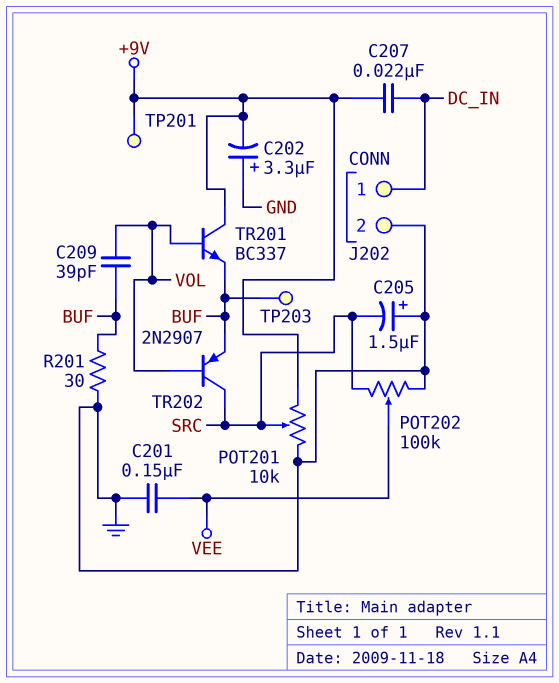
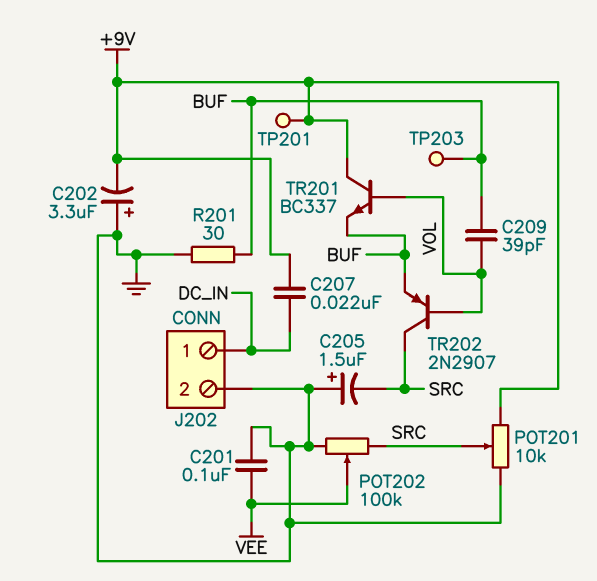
C201: 150nF (GND, VEE) -> 100nF (GND, VEE)

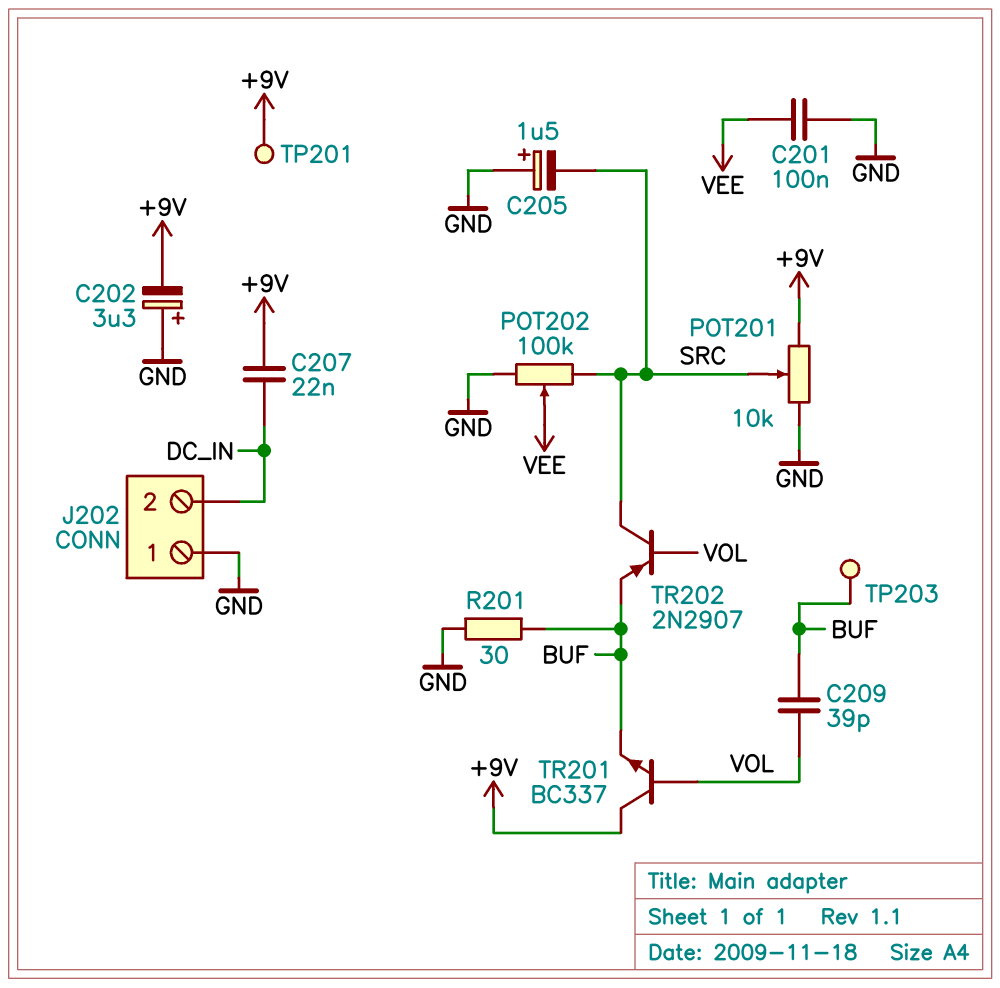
J202 pin 1: DC_IN -> GND
J202 pin 2: GND -> DC_IN

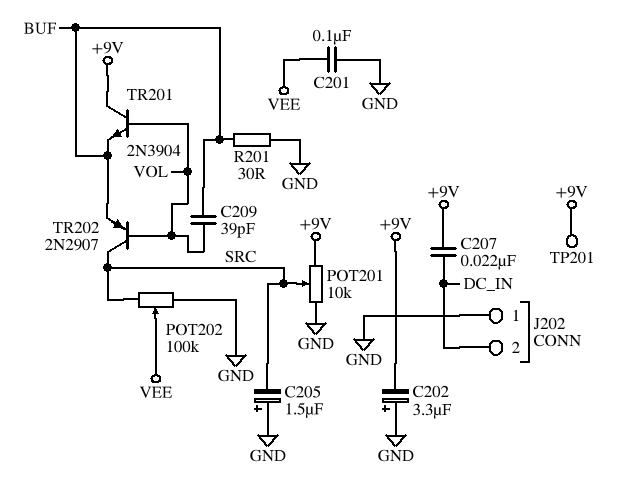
TP203: test point (BUF) -> none
TR201: NPN BC337 (B VOL, C +9V, E BUF) -> NPN 2N3904 (B VOL, C +9V, E BUF)

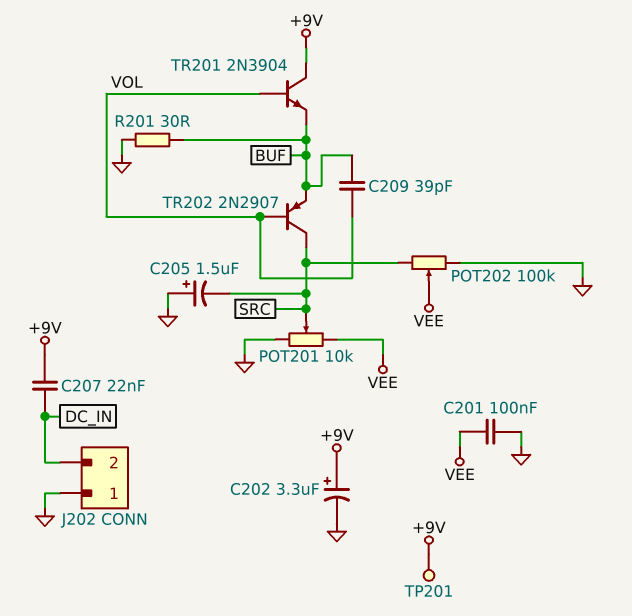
C202: 3.3uF (plus GND, minus +9V) -> 3.3uF (plus +9V, minus GND)
POT201: 10k (+9V, GND, wiper SRC) -> 10k (GND, VEE, wiper SRC)

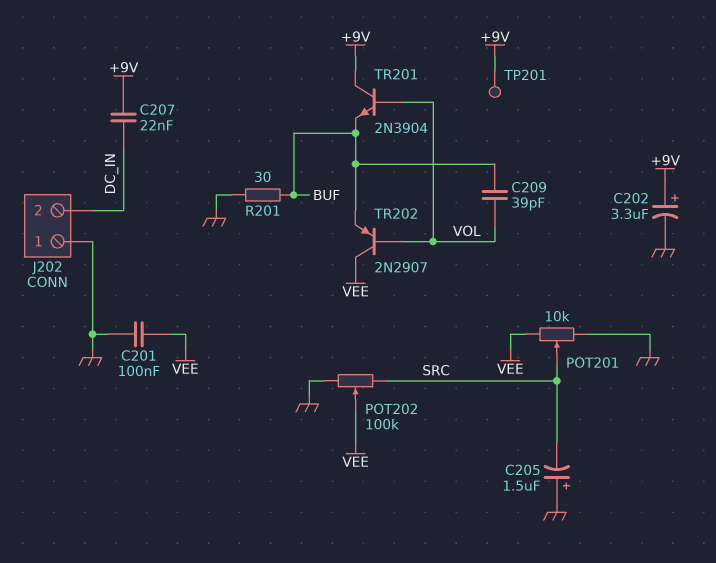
TR202: PNP 2N2907 (B VOL, C SRC, E BUF) -> PNP 2N2907 (B VOL, C VEE, E BUF)

